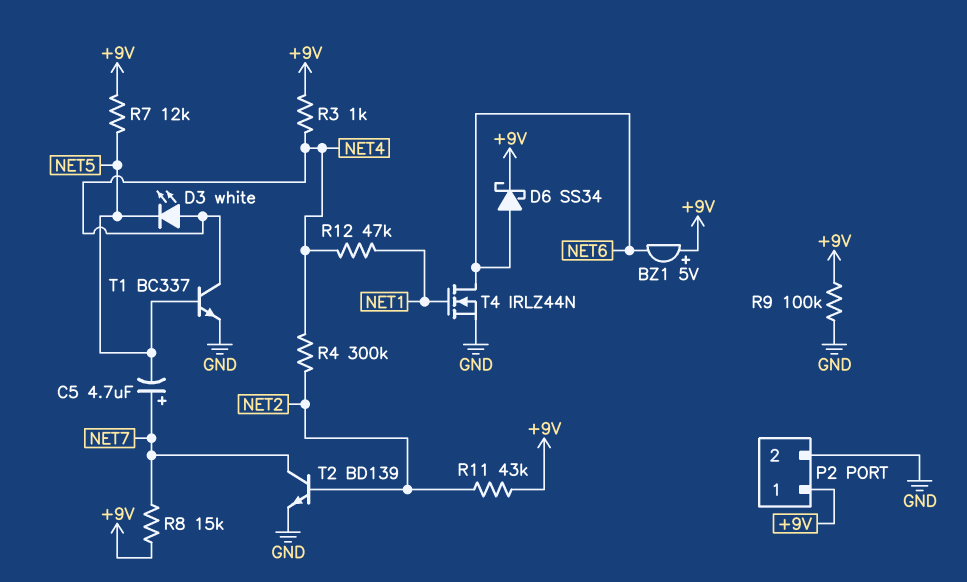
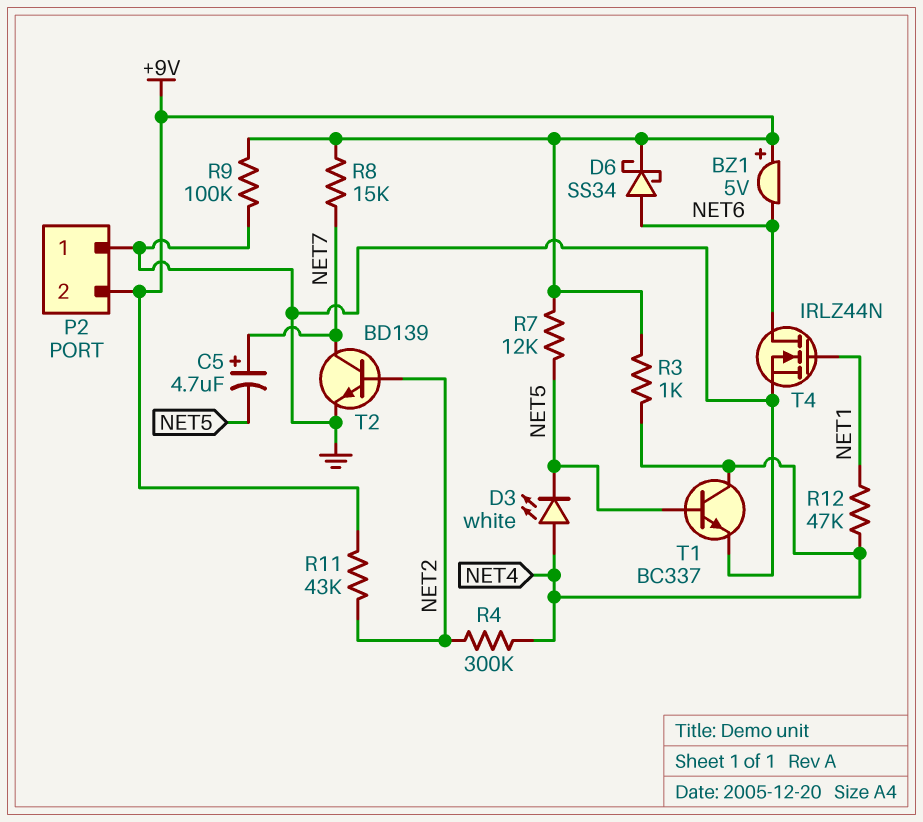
P2 pin 1: +9V -> GND
P2 pin 2: GND -> +9V

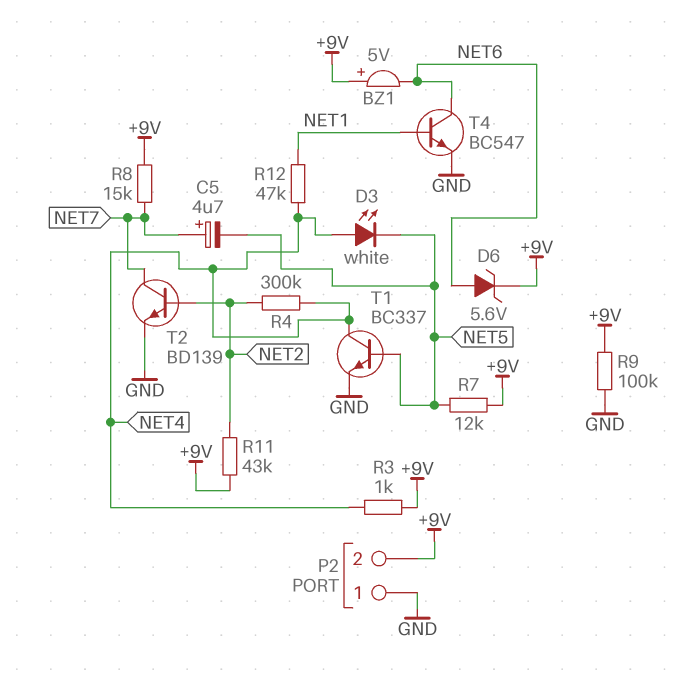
D6: schottky SS34 (A NET6, K +9V) -> zener 5.6V (A NET6, K +9V)
T4: NMOS IRLZ44N (G NET1, D NET6, S GND) -> NPN BC547 (B NET1, C NET6, E GND)

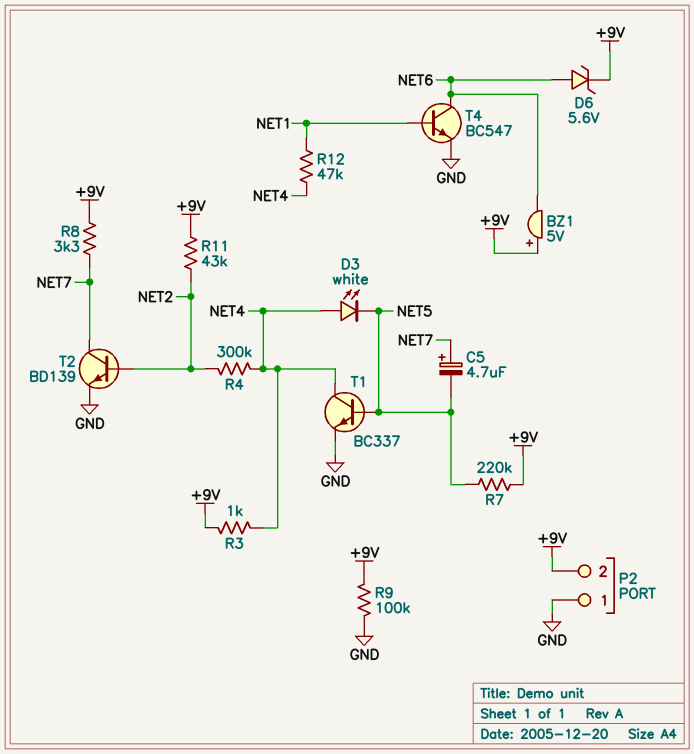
R7: 12k (+9V, NET5) -> 220k (+9V, NET5)
R8: 15k (+9V, NET7) -> 3.3k (+9V, NET7)

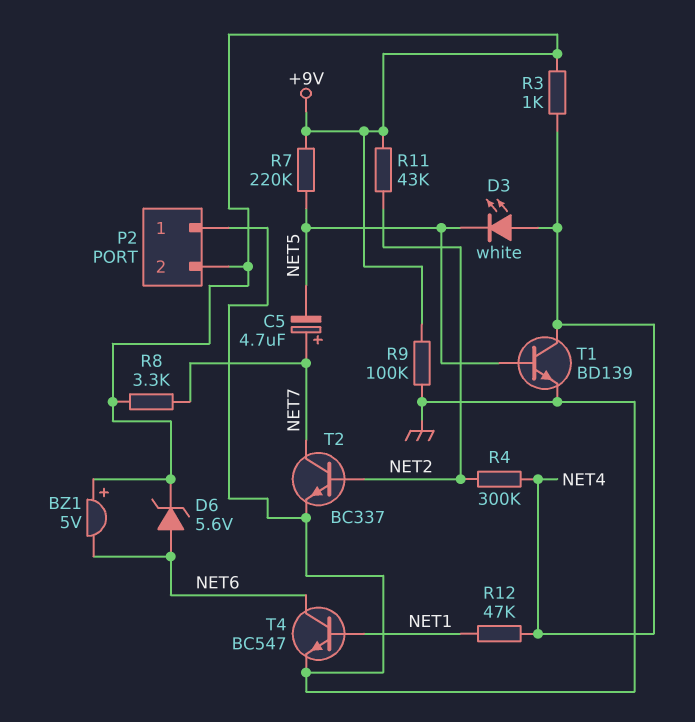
T1: NPN BC337 (B NET5, C NET4, E GND) -> NPN BD139 (B NET5, C NET4, E GND)
T2: NPN BD139 (B NET2, C NET7, E GND) -> NPN BC337 (B NET2, C NET7, E GND)

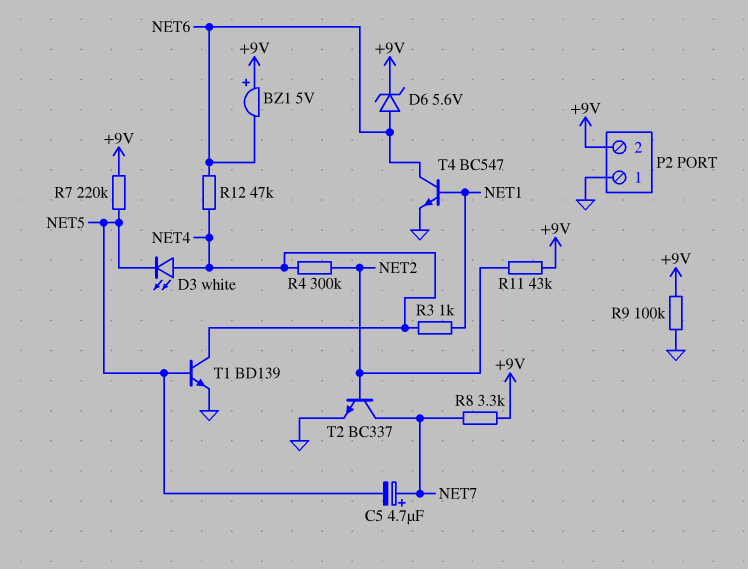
R3: 1k (+9V, NET4) -> 1k (NET1, NET4)
R12: 47k (NET1, NET4) -> 47k (NET4, NET6)

